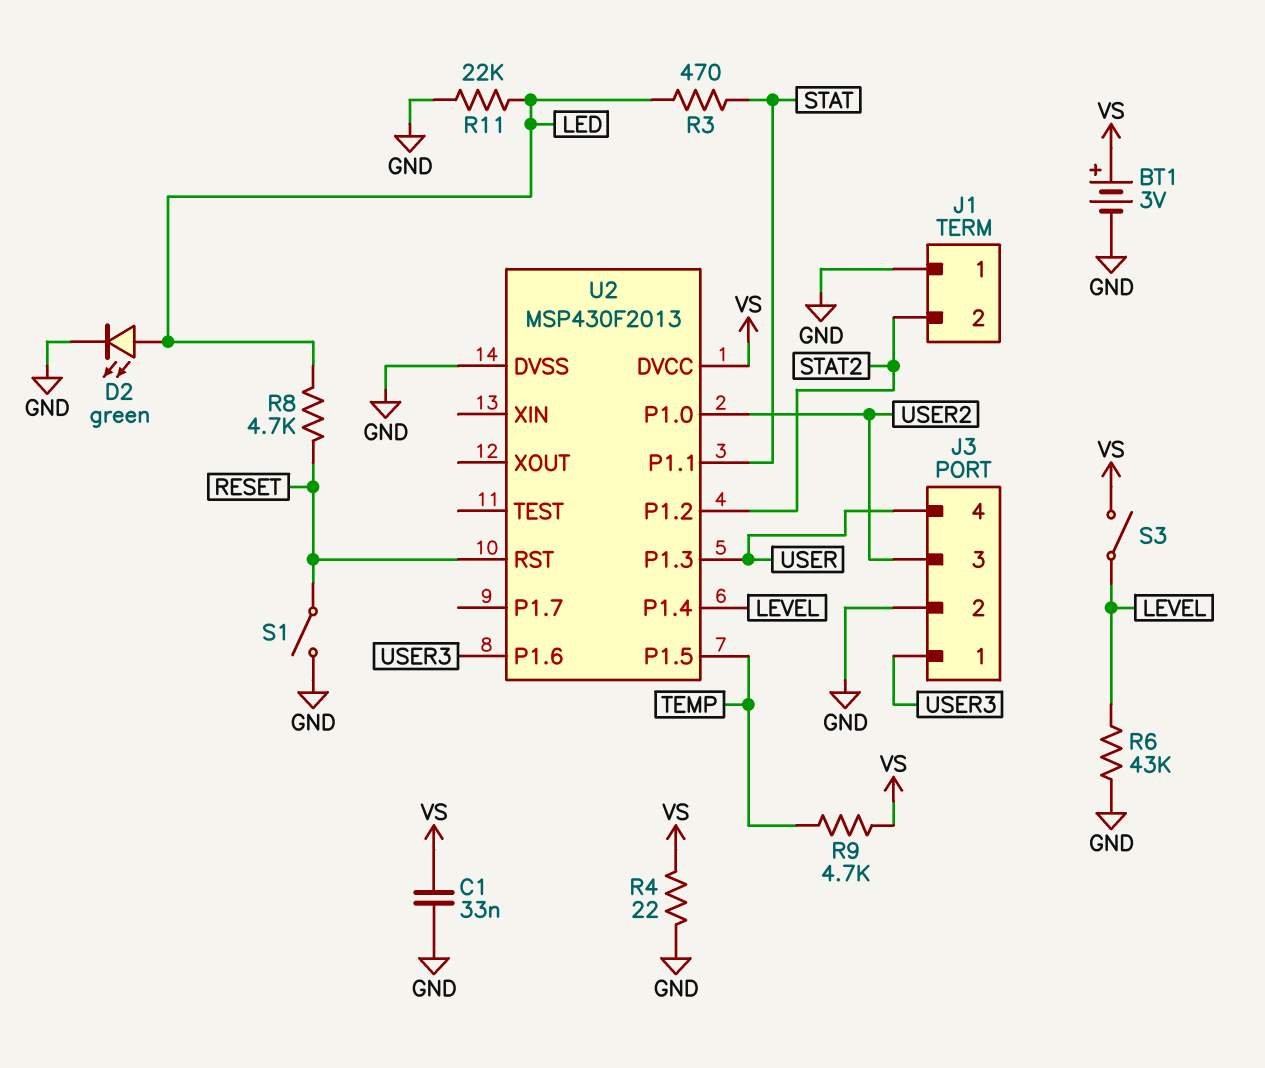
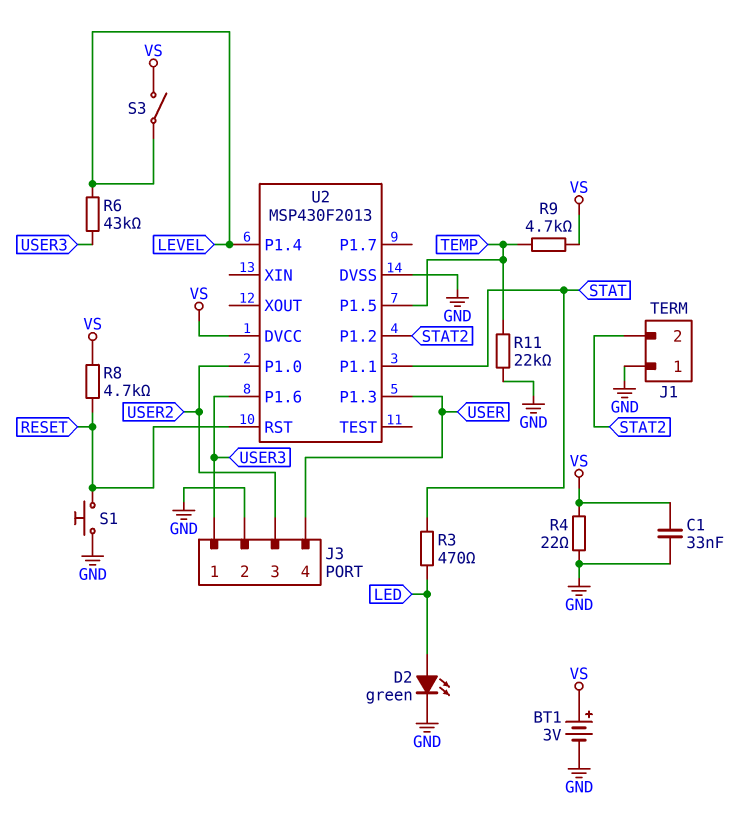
R6: 43k (GND, LEVEL) -> 43k (LEVEL, USER3)
R8: 4.7k (LED, RESET) -> 4.7k (RESET, VS)
R11: 22k (GND, LED) -> 22k (GND, TEMP)
S1: switch (GND, RESET) -> button (GND, RESET)

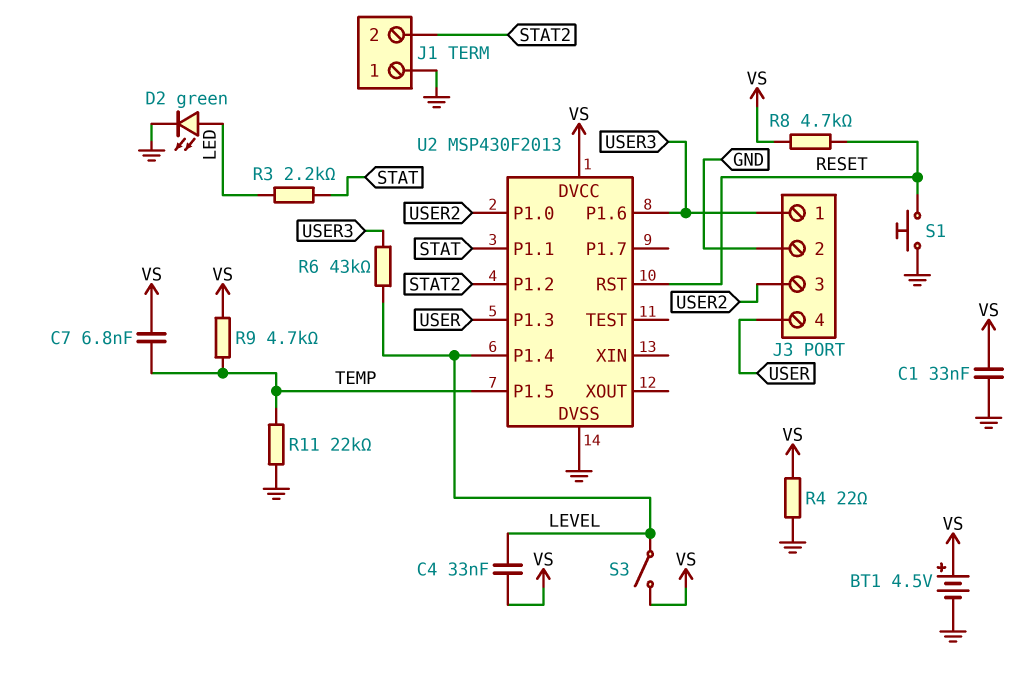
BT1: 3V (plus VS, minus GND) -> 4.5V (plus VS, minus GND)
C4: none -> 33nF (LEVEL, VS)
C7: none -> 6.8nF (TEMP, VS)
R3: 470 (LED, STAT) -> 2.2k (LED, STAT)

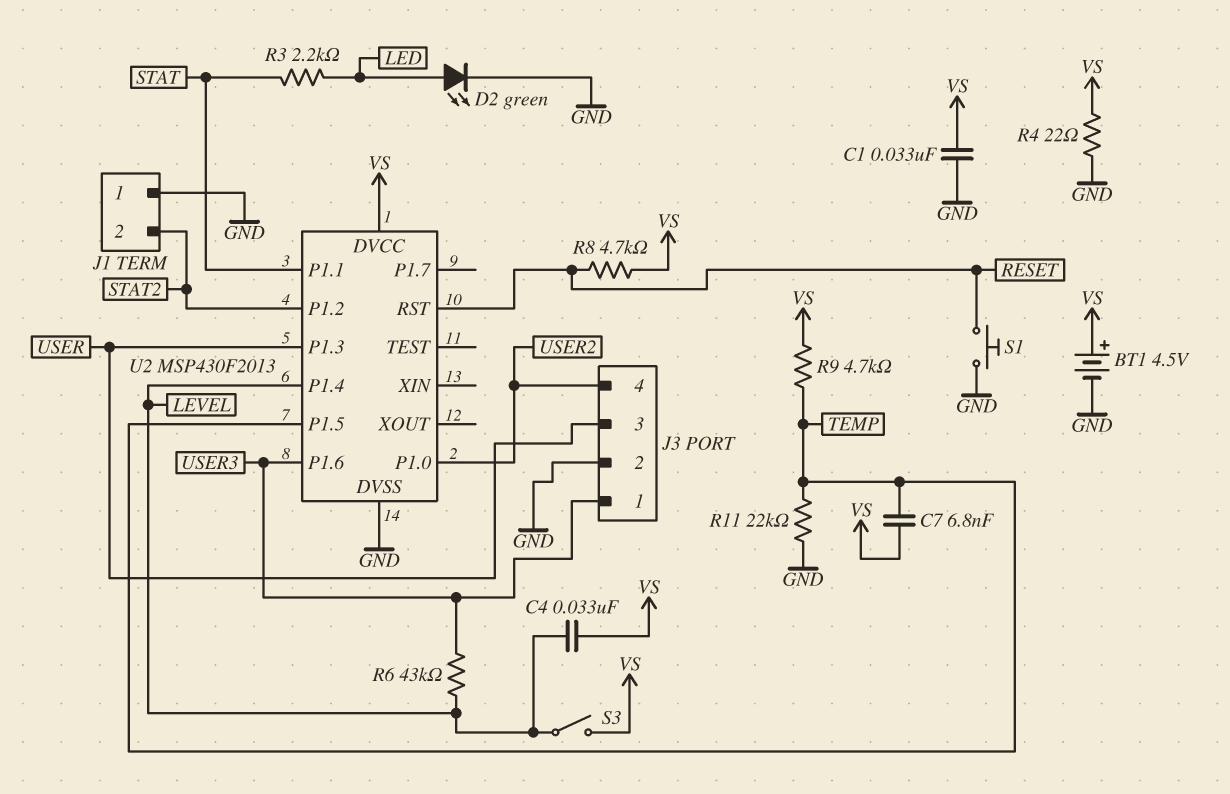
J3 pin 3: USER2 -> USER
J3 pin 4: USER -> USER2

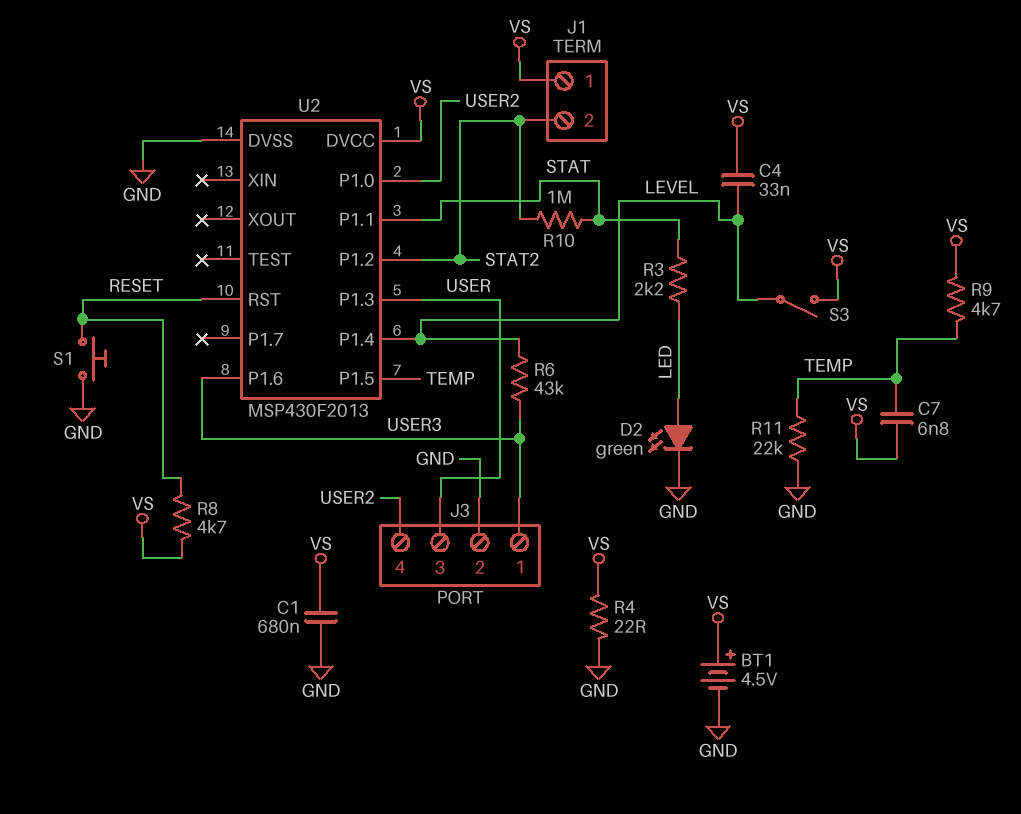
C1: 33nF (GND, VS) -> 680nF (GND, VS)
J1 pin 1: GND -> VS
R10: none -> 1M (STAT, STAT2)

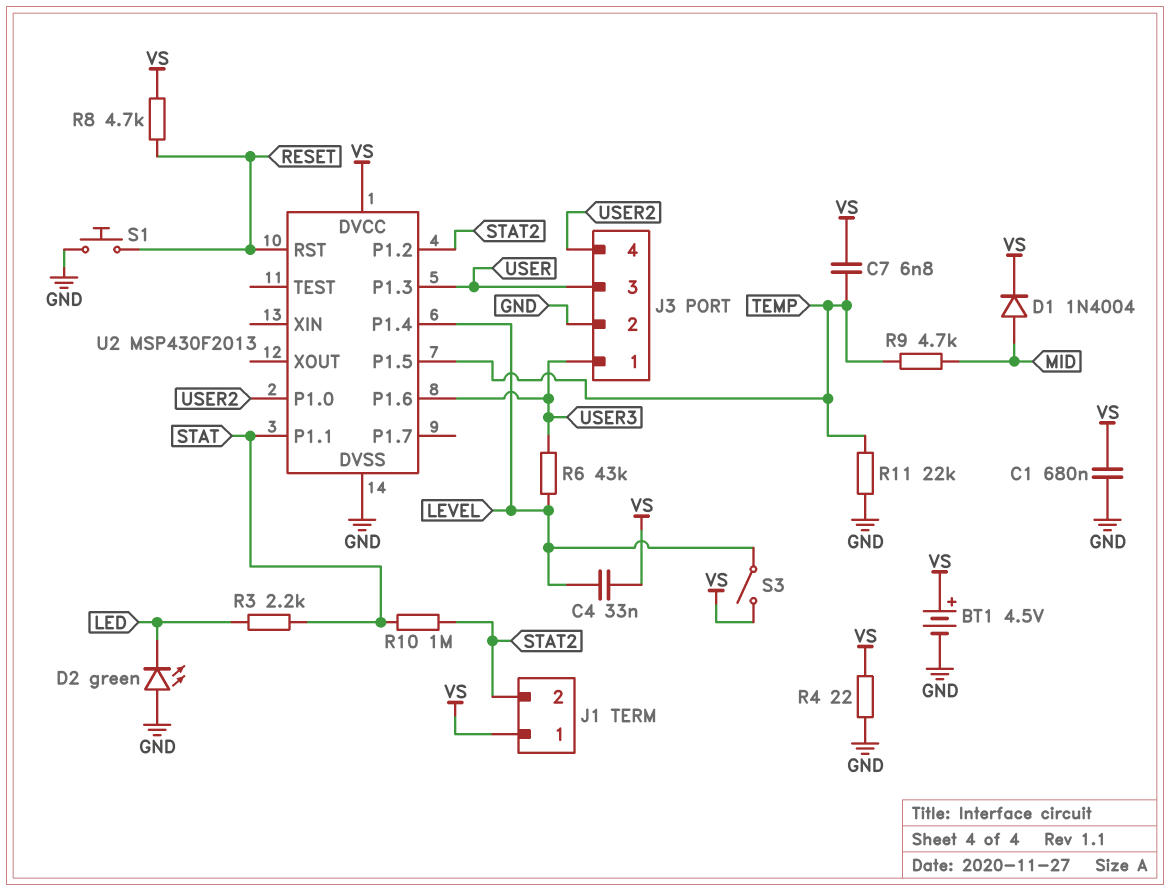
D1: none -> diode 1N4004 (A MID, K VS)
D2: LED green (A LED, K GND) -> LED green (A GND, K LED)
R9: 4.7k (TEMP, VS) -> 4.7k (MID, TEMP)

